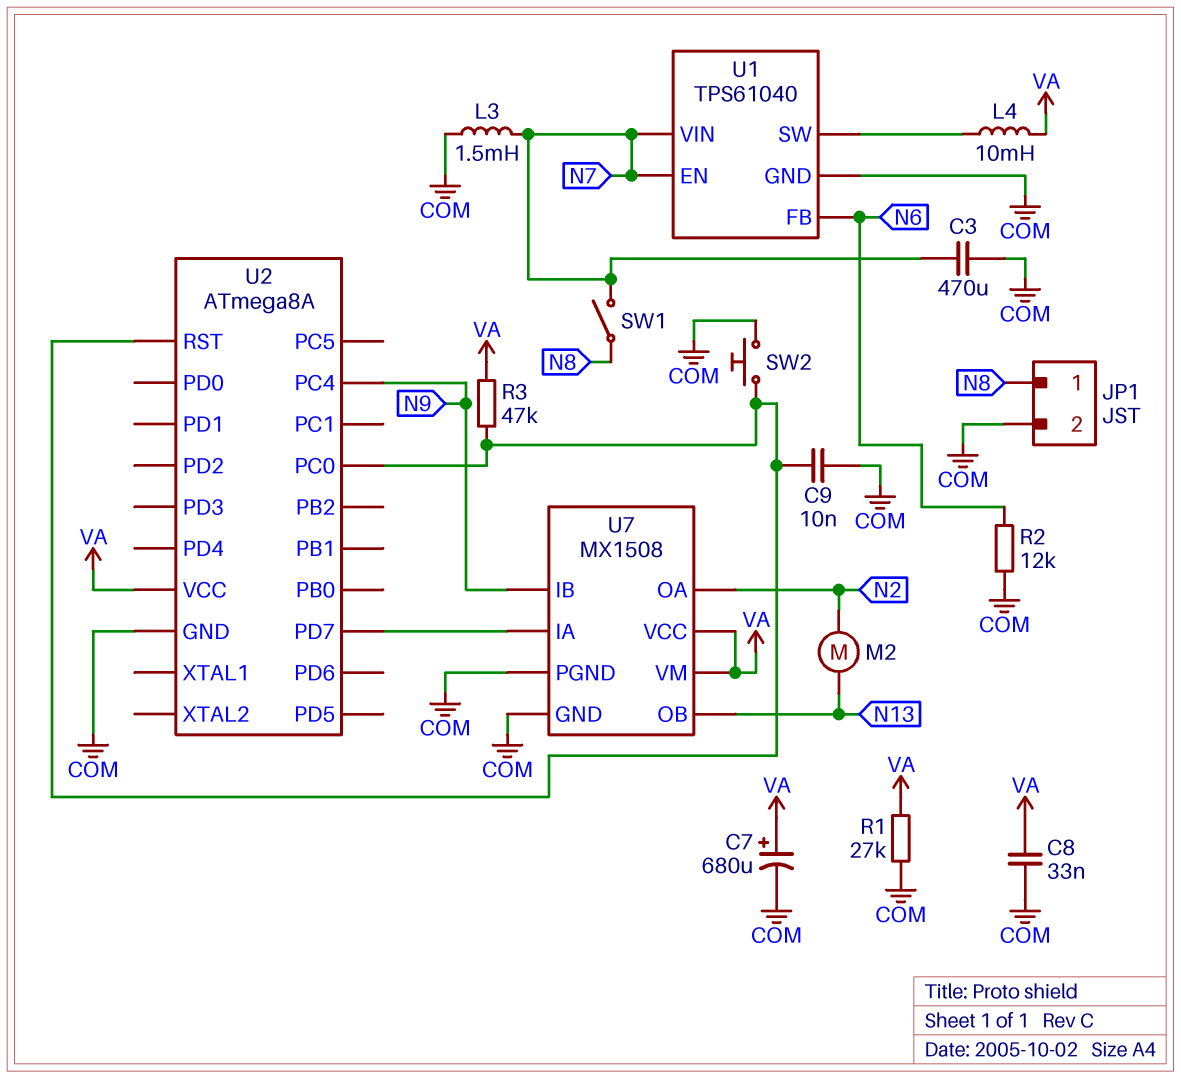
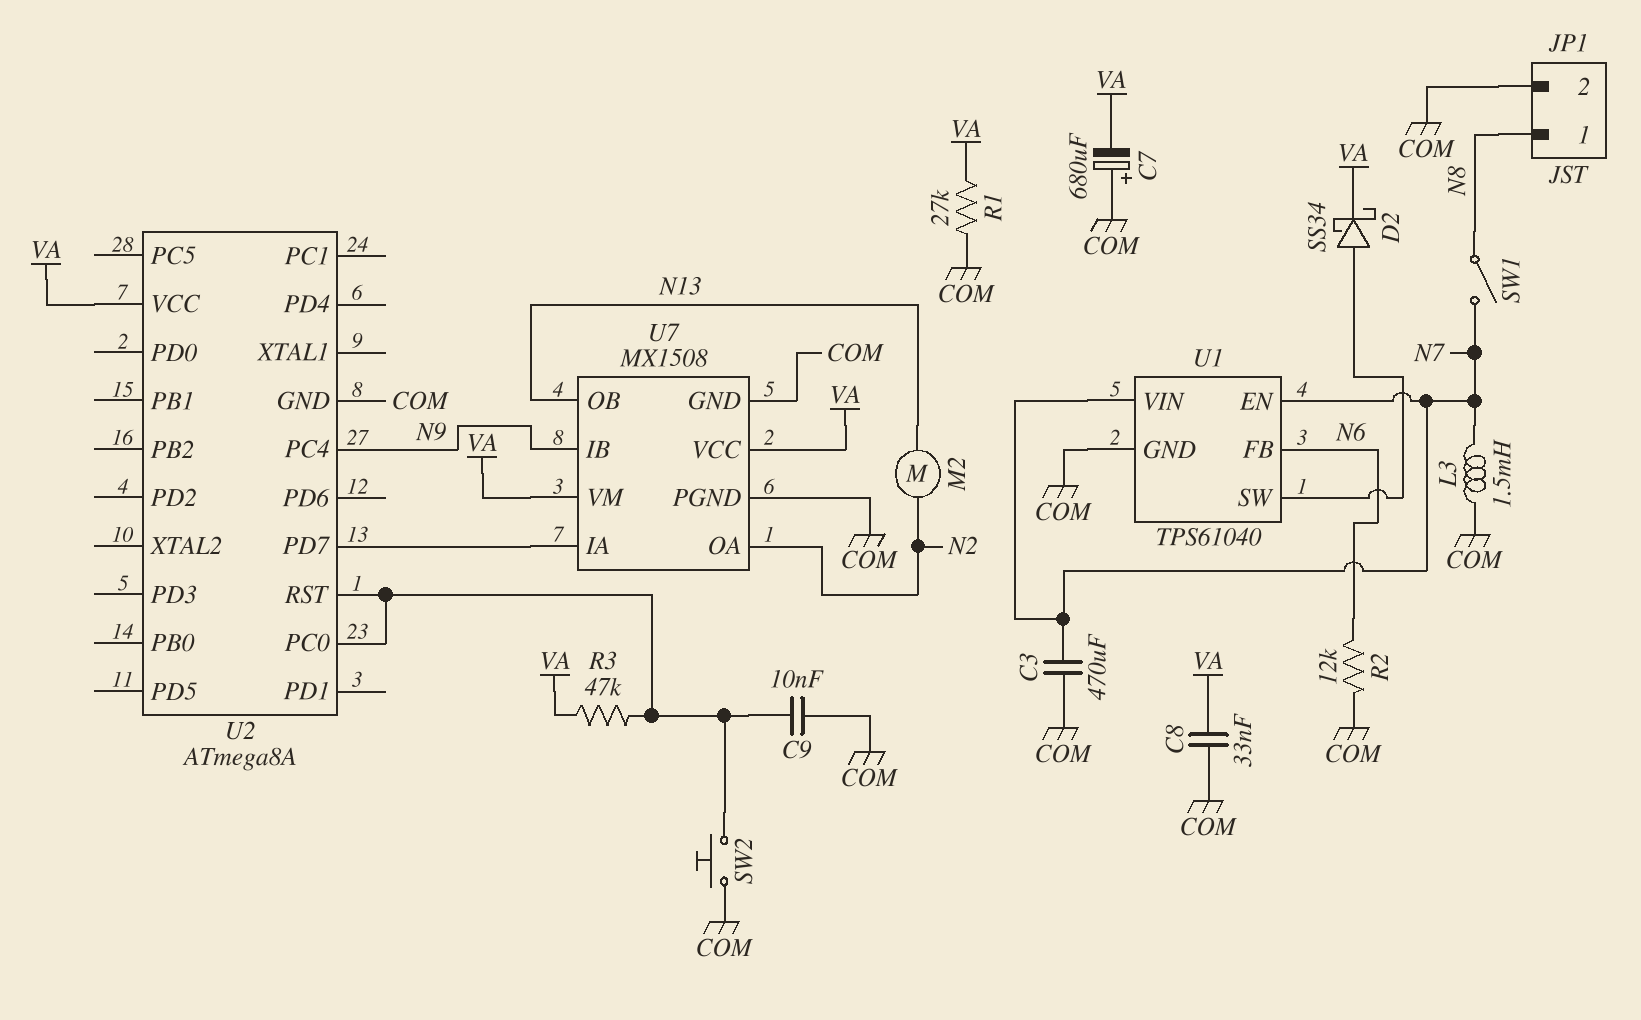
C7: 680uF (plus VA, minus COM) -> 680uF (plus COM, minus VA)
D2: none -> schottky SS34 (A U1/SW, K VA)
L4: 10mH (U1/SW, VA) -> none

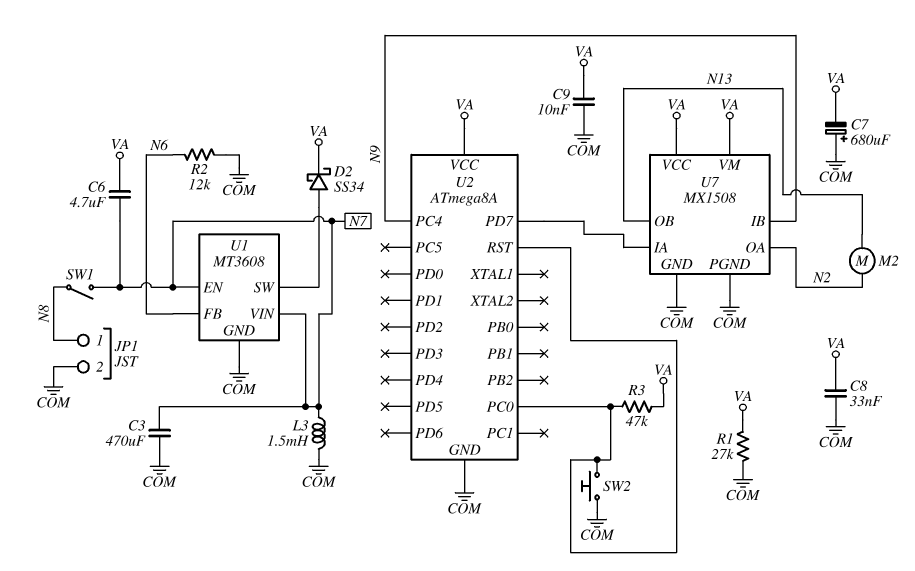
C6: none -> 4.7uF (N7, VA)
C9: 10nF (COM, U2/PC0) -> 10nF (COM, VA)
U1: TPS61040 -> MT3608

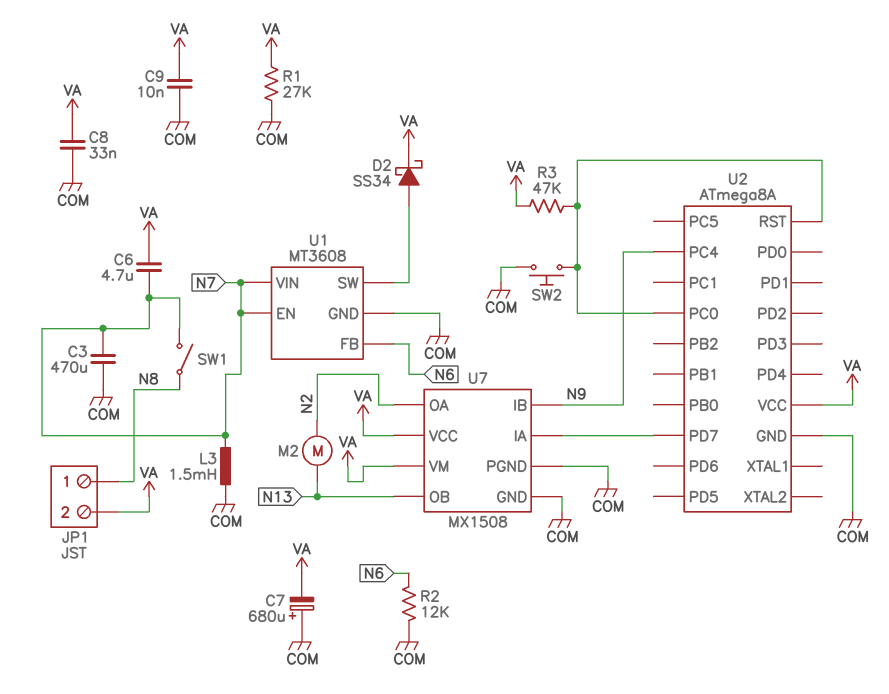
JP1 pin 2: COM -> VA

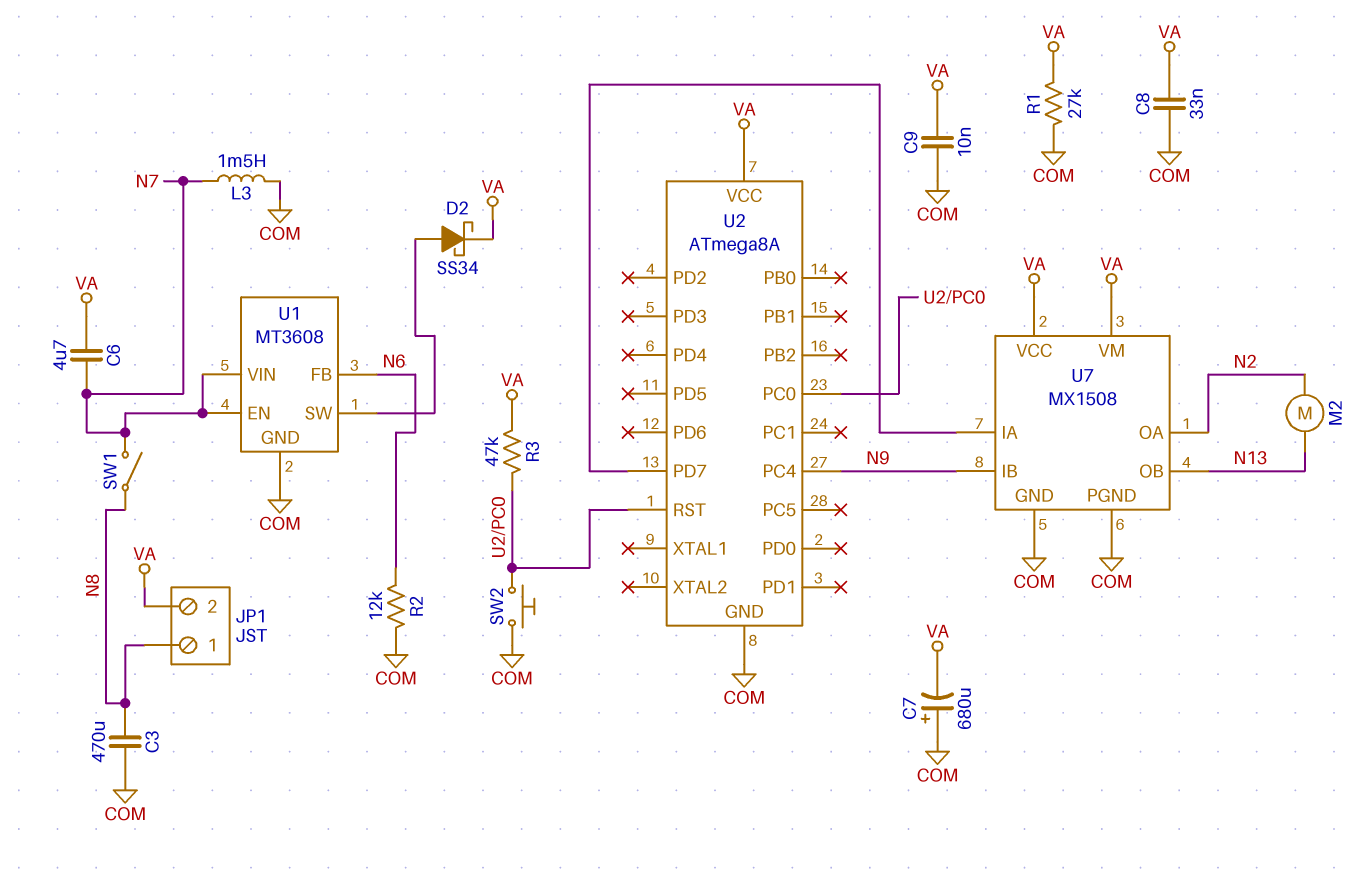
C3: 470uF (COM, N7) -> 470uF (COM, N8)

